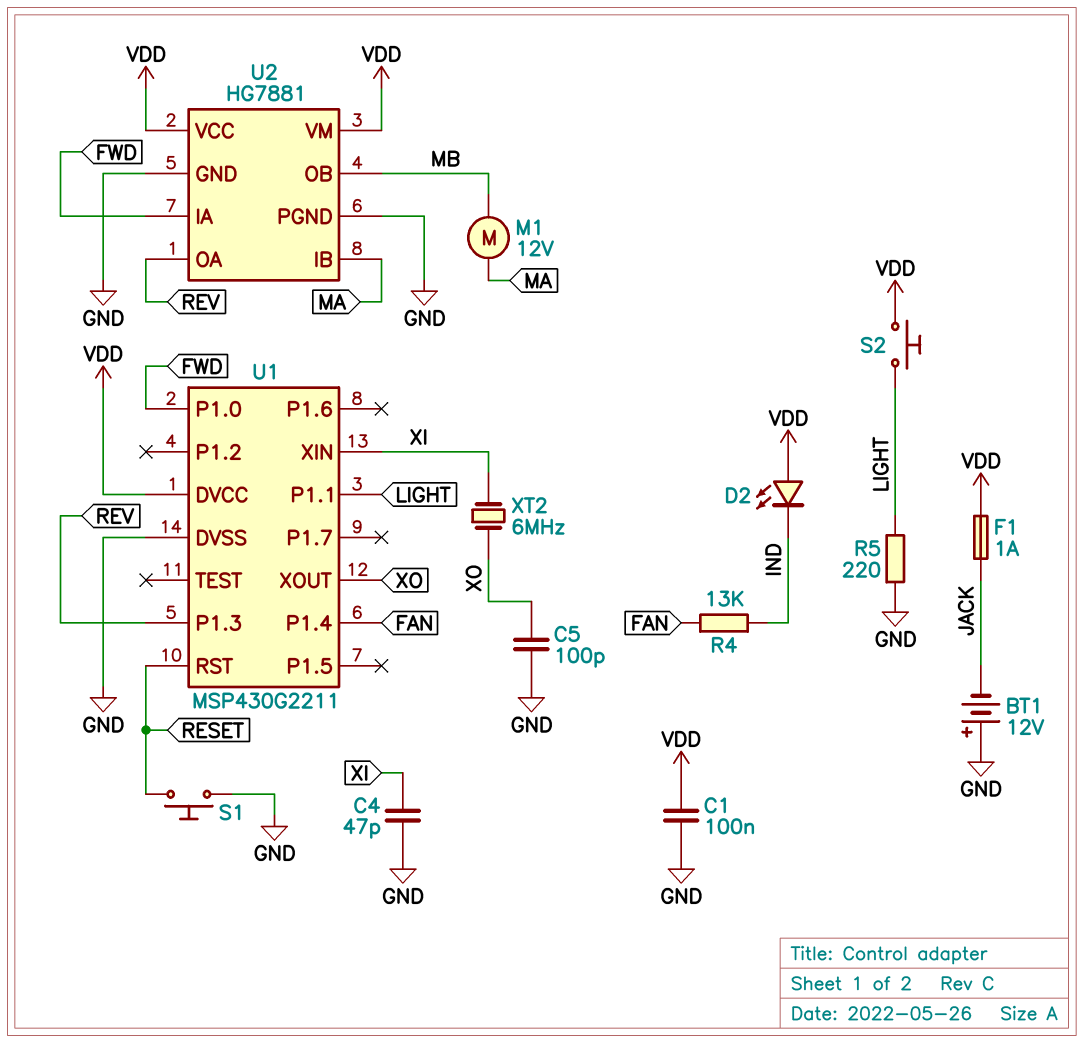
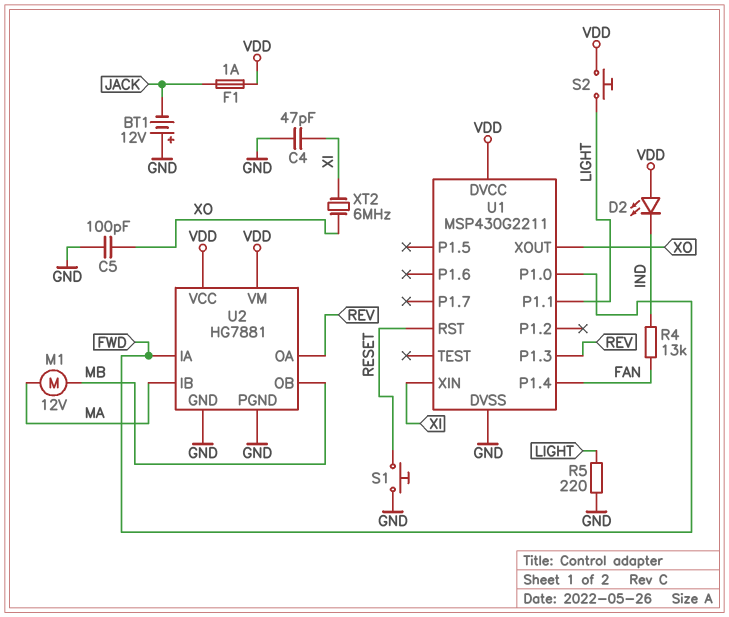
C1: 100nF (GND, VDD) -> none

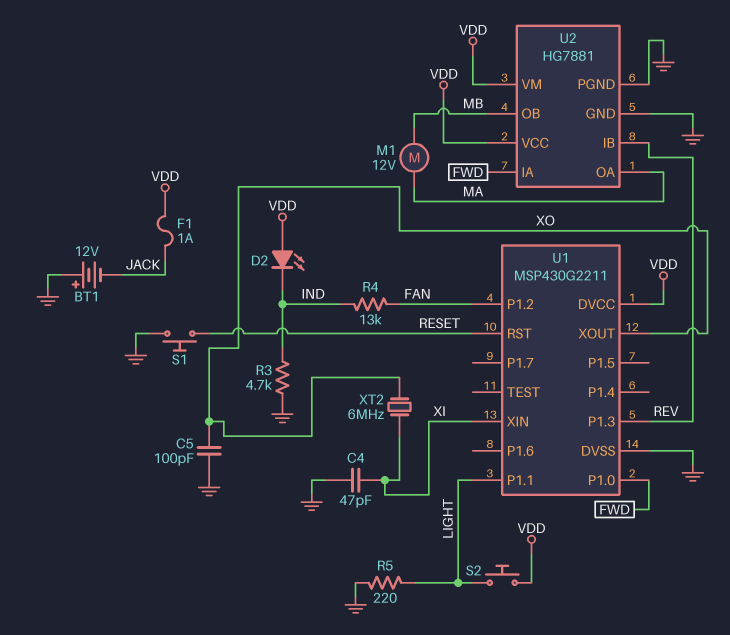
R3: none -> 4.7k (GND, IND)
U1 pin P1.2: none -> FAN
U1 pin P1.4: FAN -> none
U2 pin IB: MA -> REV
U2 pin OA: REV -> MA

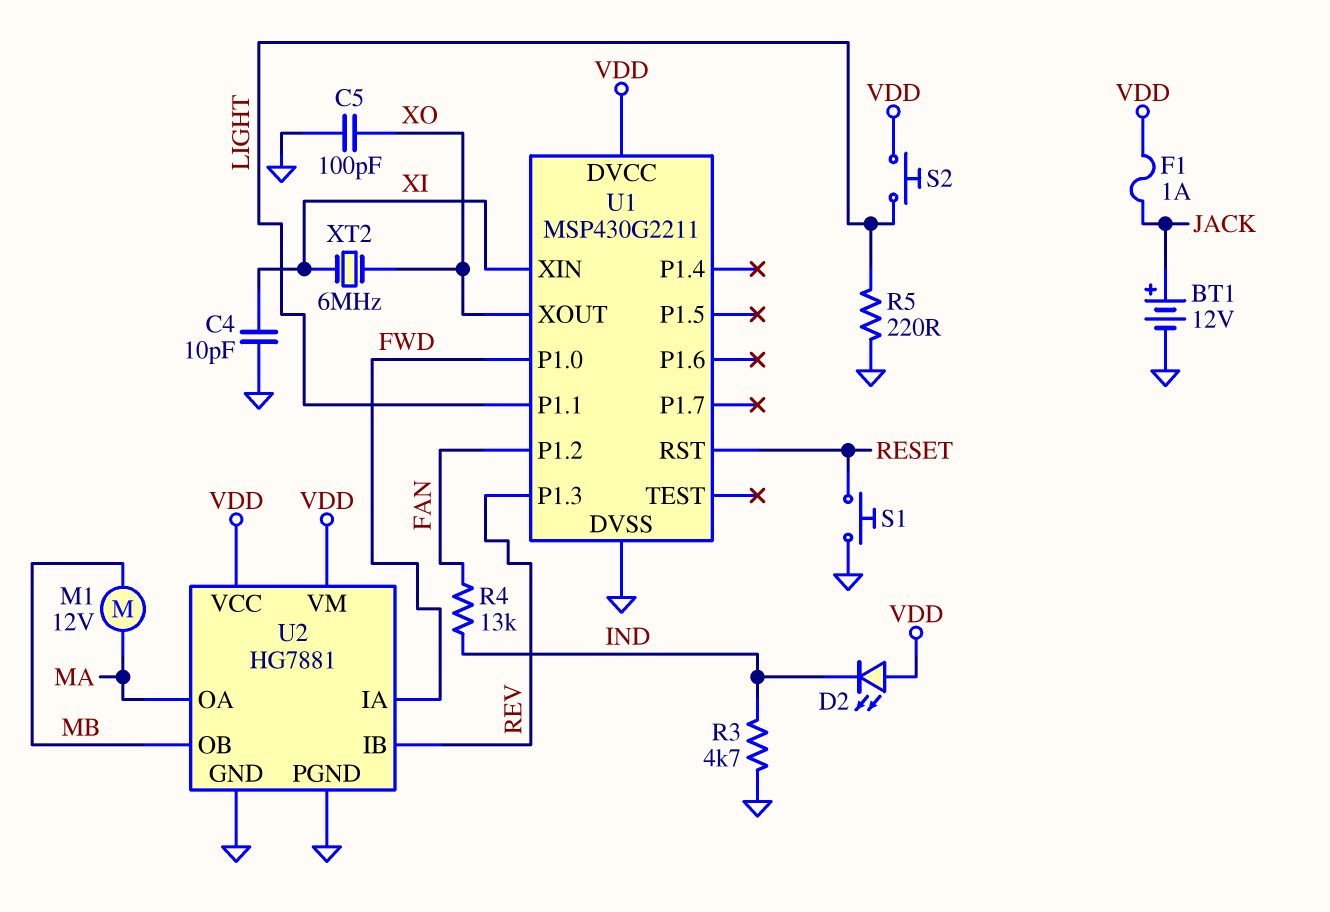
BT1: 12V (plus GND, minus JACK) -> 12V (plus JACK, minus GND)
C4: 47pF (GND, XI) -> 10pF (GND, XI)

